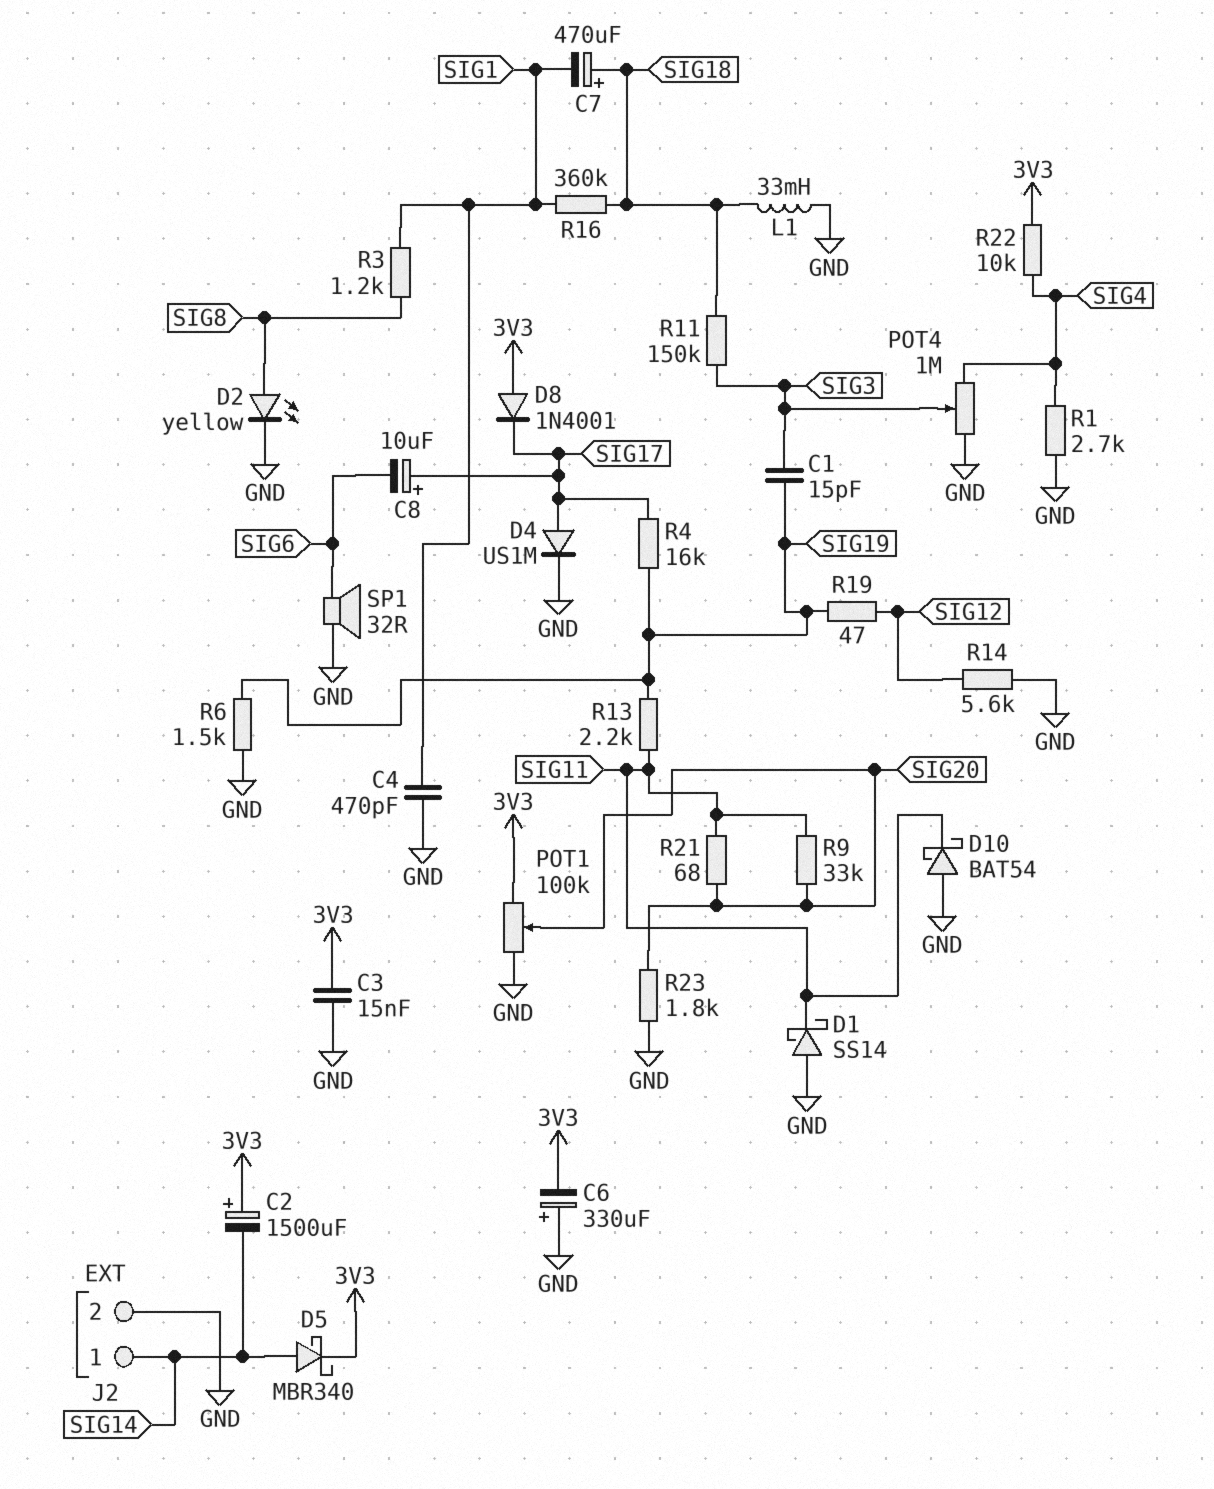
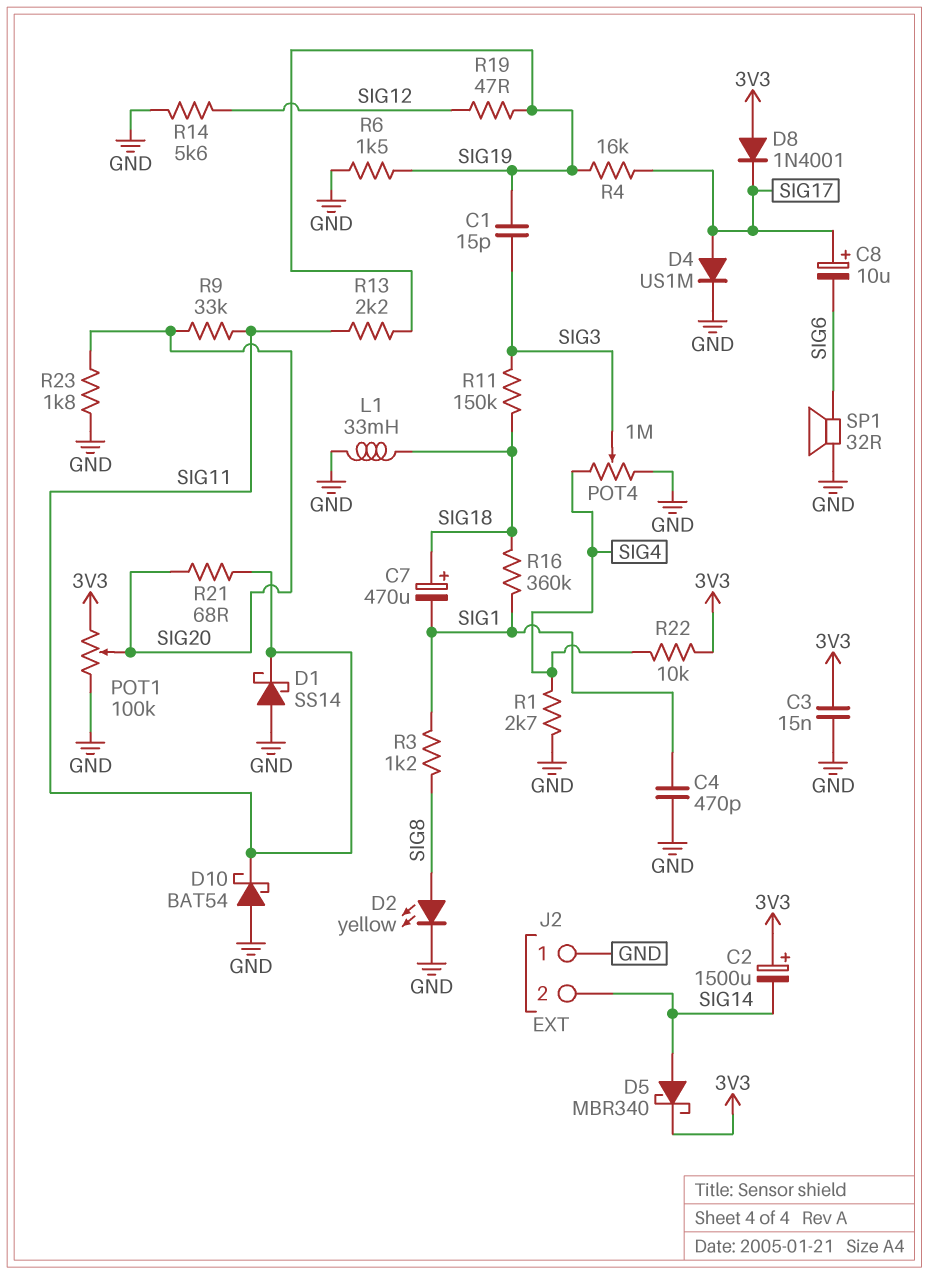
C6: 330uF (plus GND, minus 3V3) -> none
J2 pin 1: SIG14 -> GND
J2 pin 2: GND -> SIG14

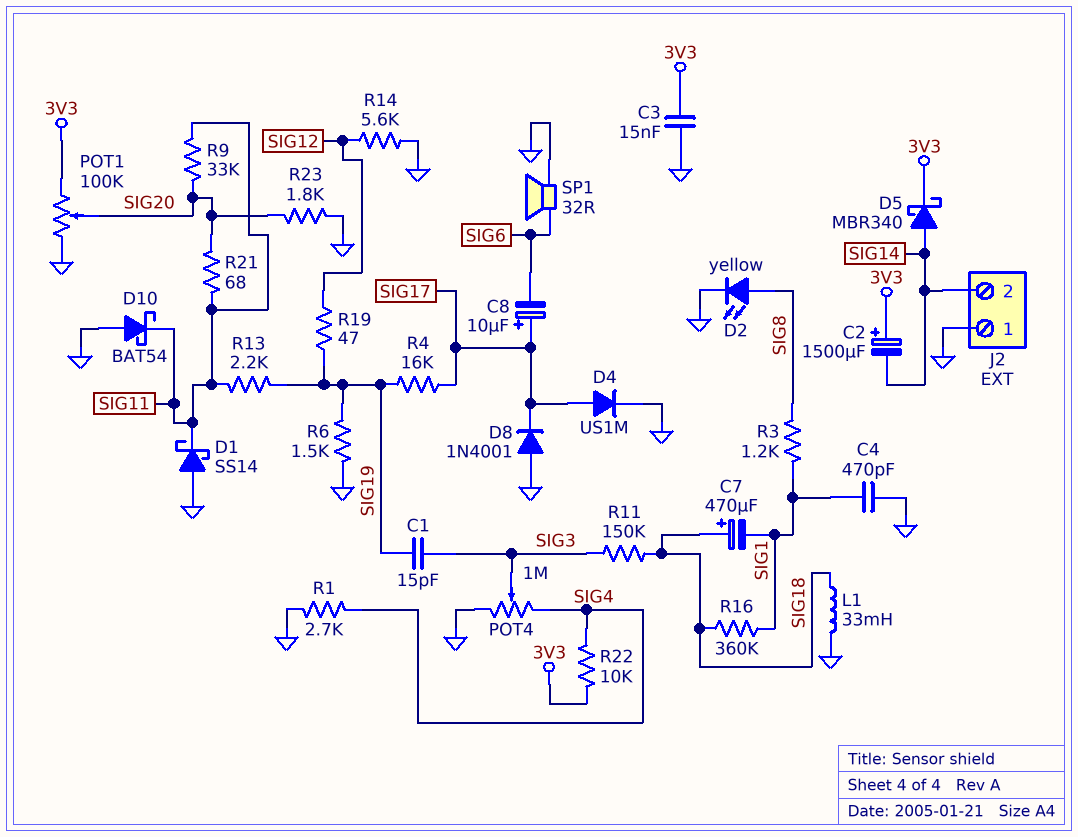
D8: diode 1N4001 (A 3V3, K SIG17) -> diode 1N4001 (A GND, K SIG17)

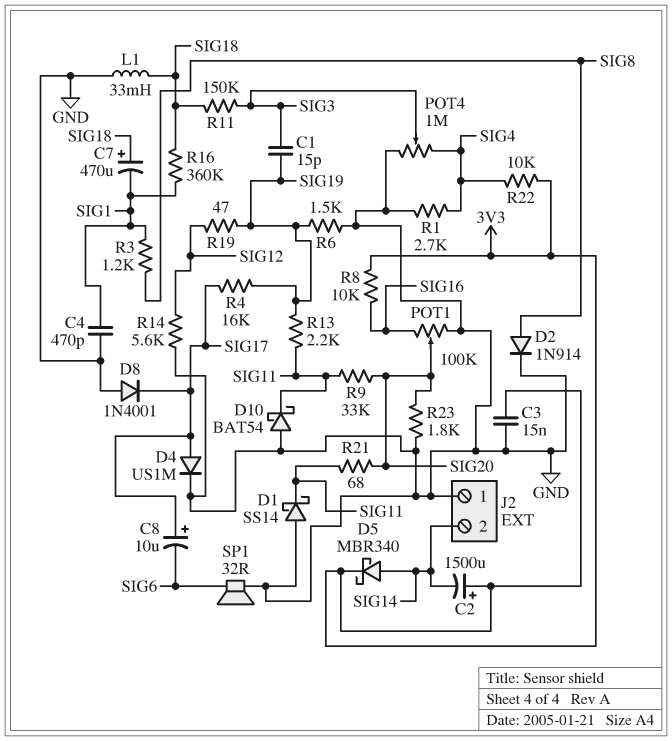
D2: LED yellow (A SIG8, K GND) -> diode 1N914 (A SIG8, K GND)
POT1: 100k (3V3, GND, wiper SIG20) -> 100k (GND, SIG16, wiper SIG20)
R8: none -> 10k (3V3, SIG16)

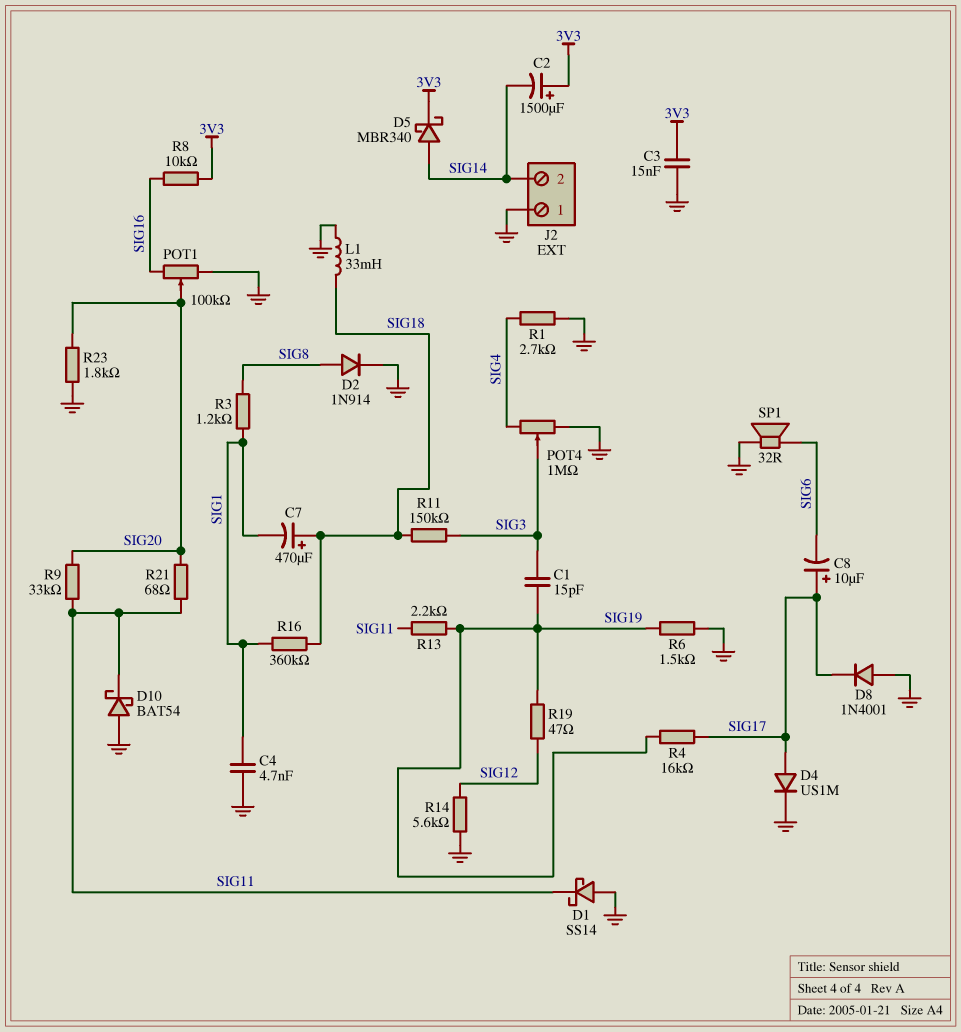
C4: 470pF (GND, SIG1) -> 4.7nF (GND, SIG1)
R22: 10k (3V3, SIG4) -> none

